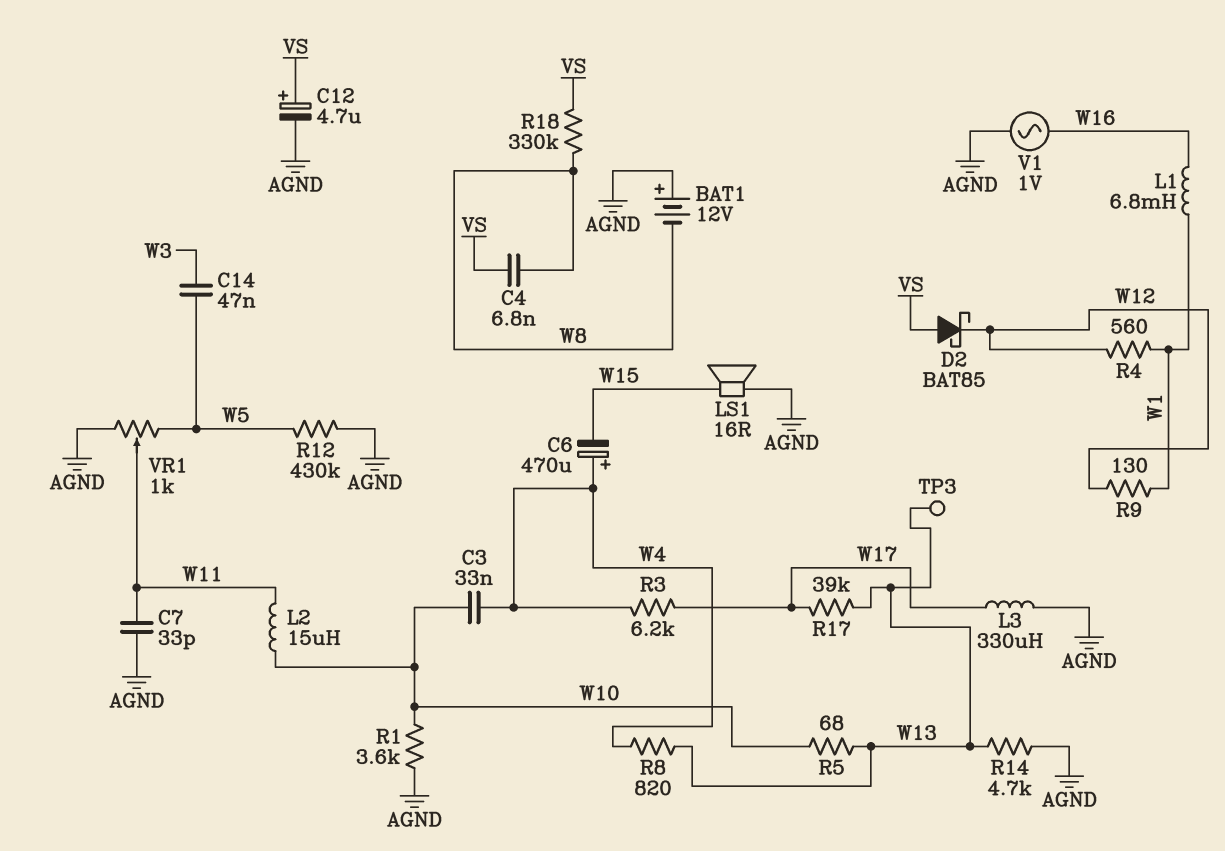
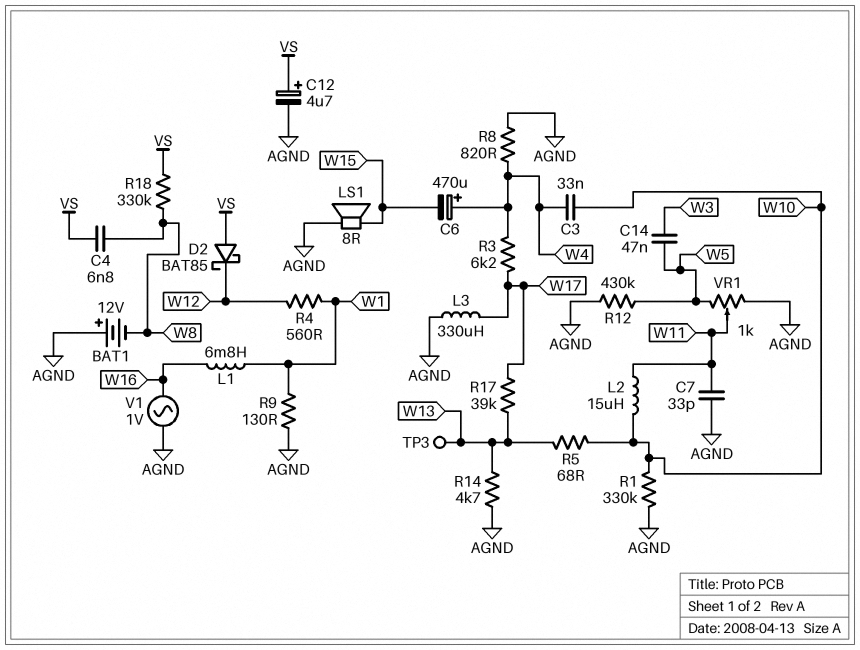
LS1: speaker 16R (AGND, W15) -> speaker 8R (AGND, W15)
R1: 3.6k (AGND, W10) -> 330k (AGND, W10)
R8: 820 (W4, W13) -> 820 (AGND, W4)
R9: 130 (W1, W12) -> 130 (AGND, W1)

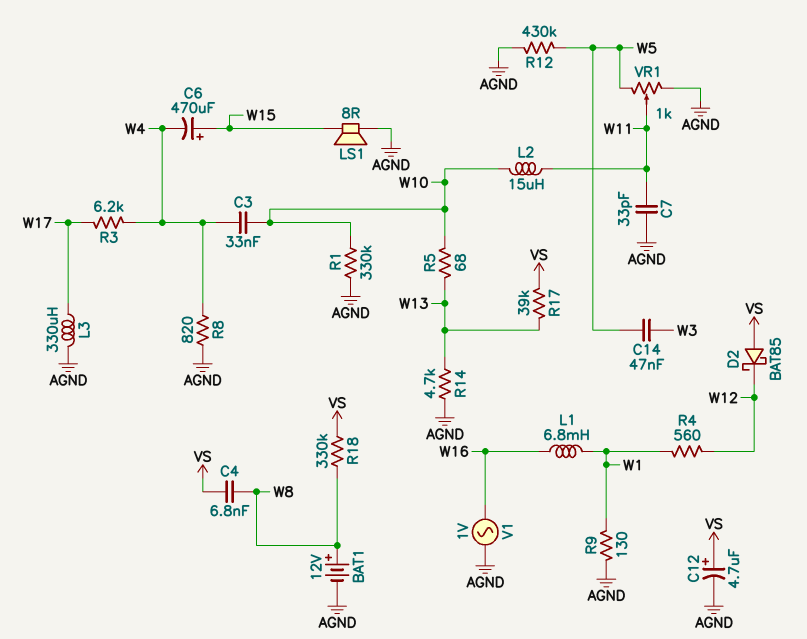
BAT1: 12V (plus AGND, minus W8) -> 12V (plus W8, minus AGND)
C6: 470uF (plus W4, minus W15) -> 470uF (plus W15, minus W4)
R17: 39k (W13, W17) -> 39k (VS, W13)
TP3: test point (W13) -> none

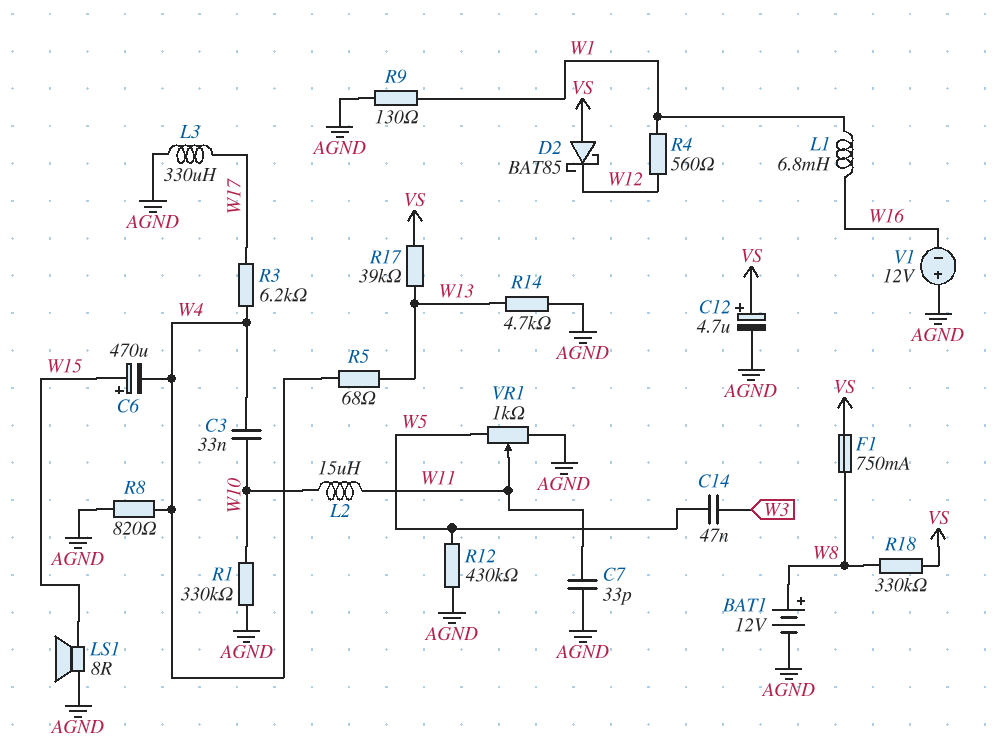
C4: 6.8nF (VS, W8) -> none
F1: none -> 750mA (VS, W8)
R5: 68 (W10, W13) -> 68 (W4, W13)
V1: AC 1V (AGND, W16) -> 12V (plus AGND, minus W16)

